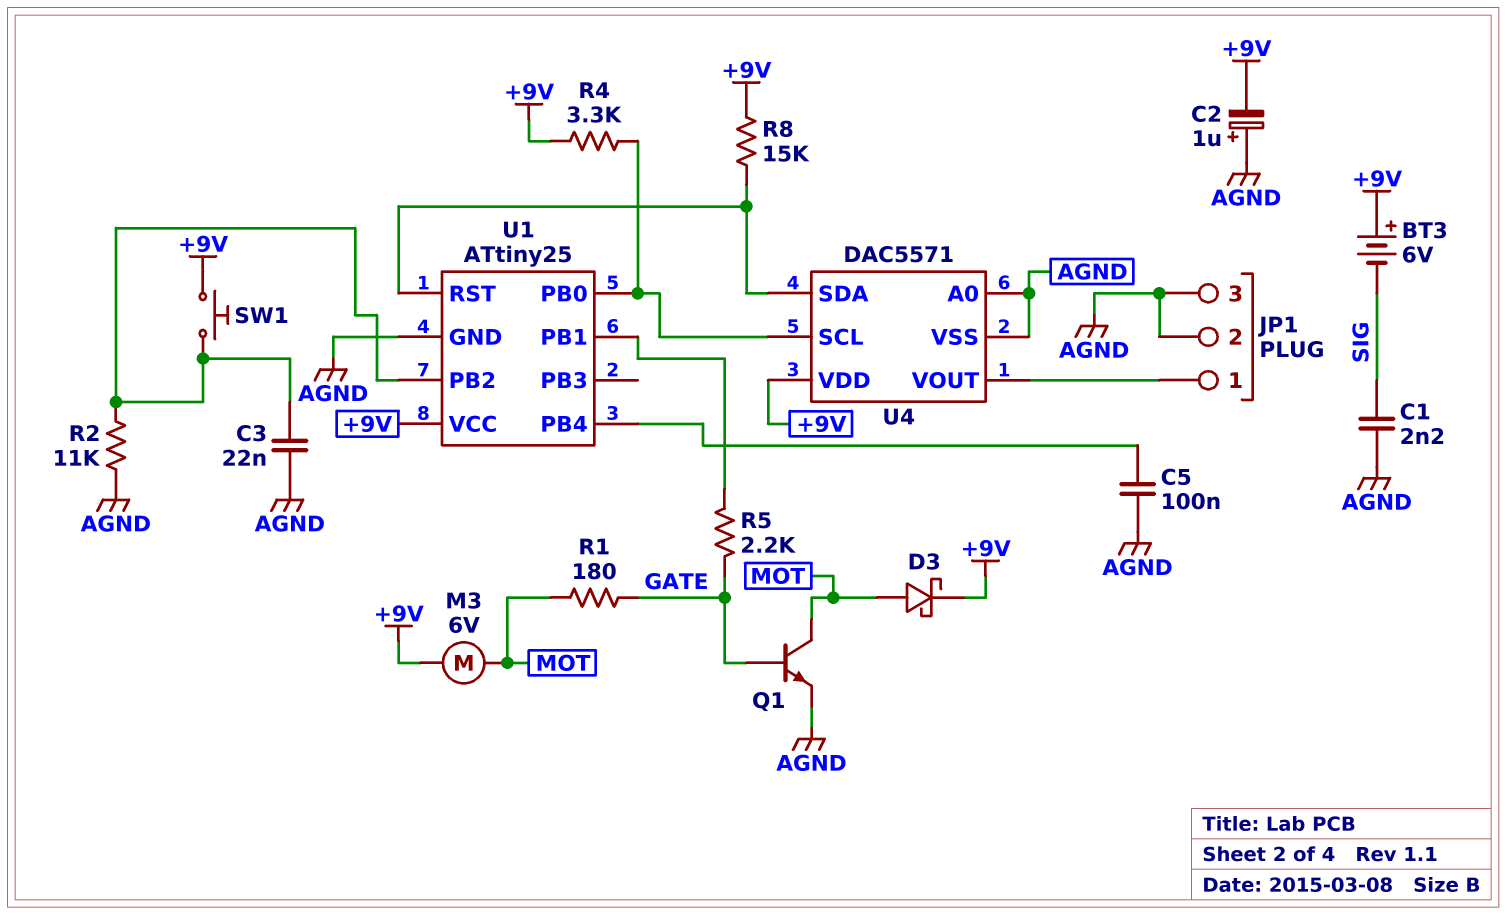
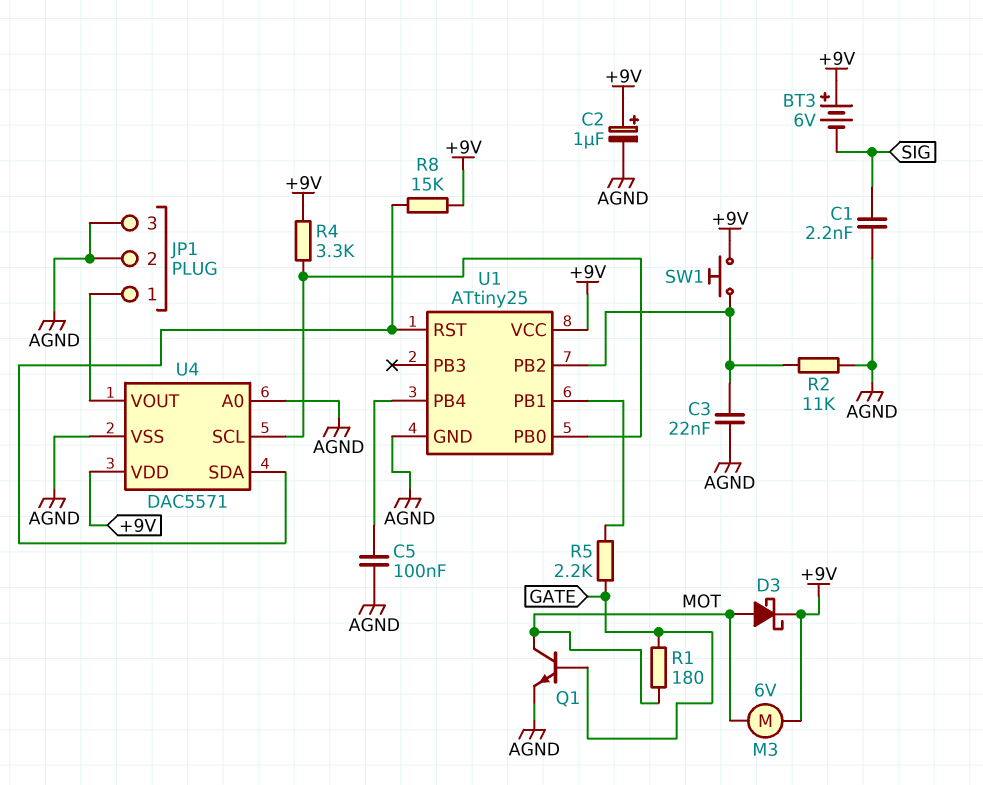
C2: 1uF (plus AGND, minus +9V) -> 1uF (plus +9V, minus AGND)

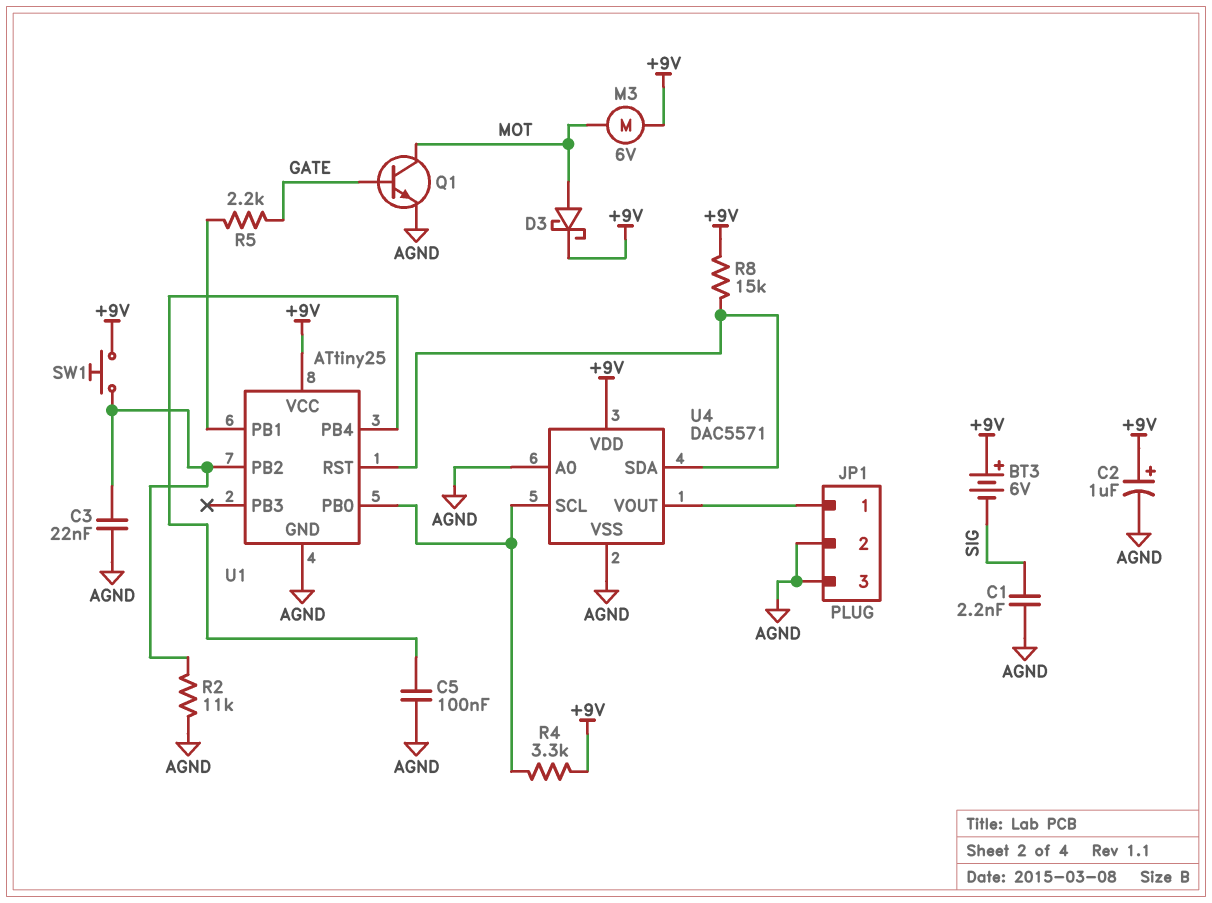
R1: 180 (GATE, MOT) -> none

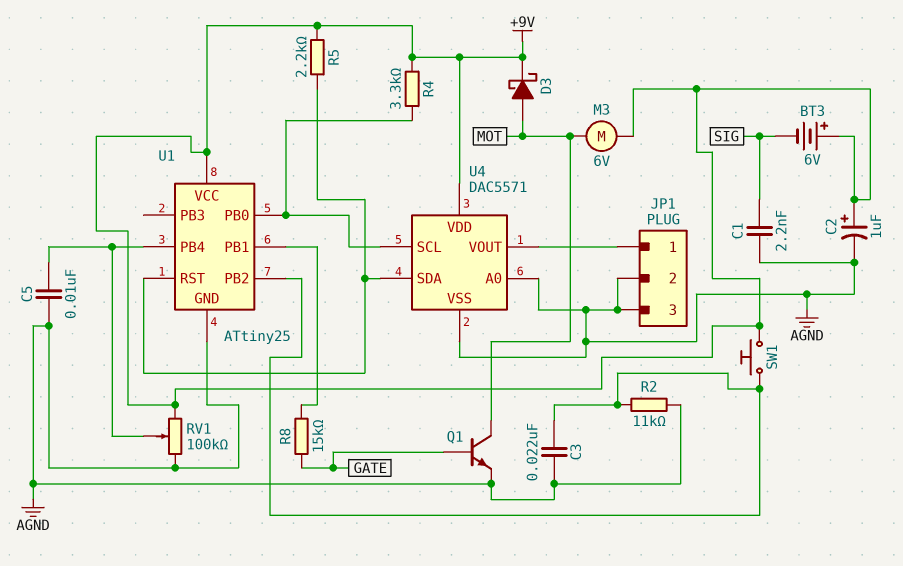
C5: 100nF (AGND, U1/PB4) -> 10nF (AGND, U1/PB4)
R5: 2.2k (GATE, U1/PB1) -> 2.2k (+9V, U1/RST)
R8: 15k (+9V, U1/RST) -> 15k (GATE, U1/PB1)
RV1: none -> 100k (+9V, AGND, wiper U1/PB4)

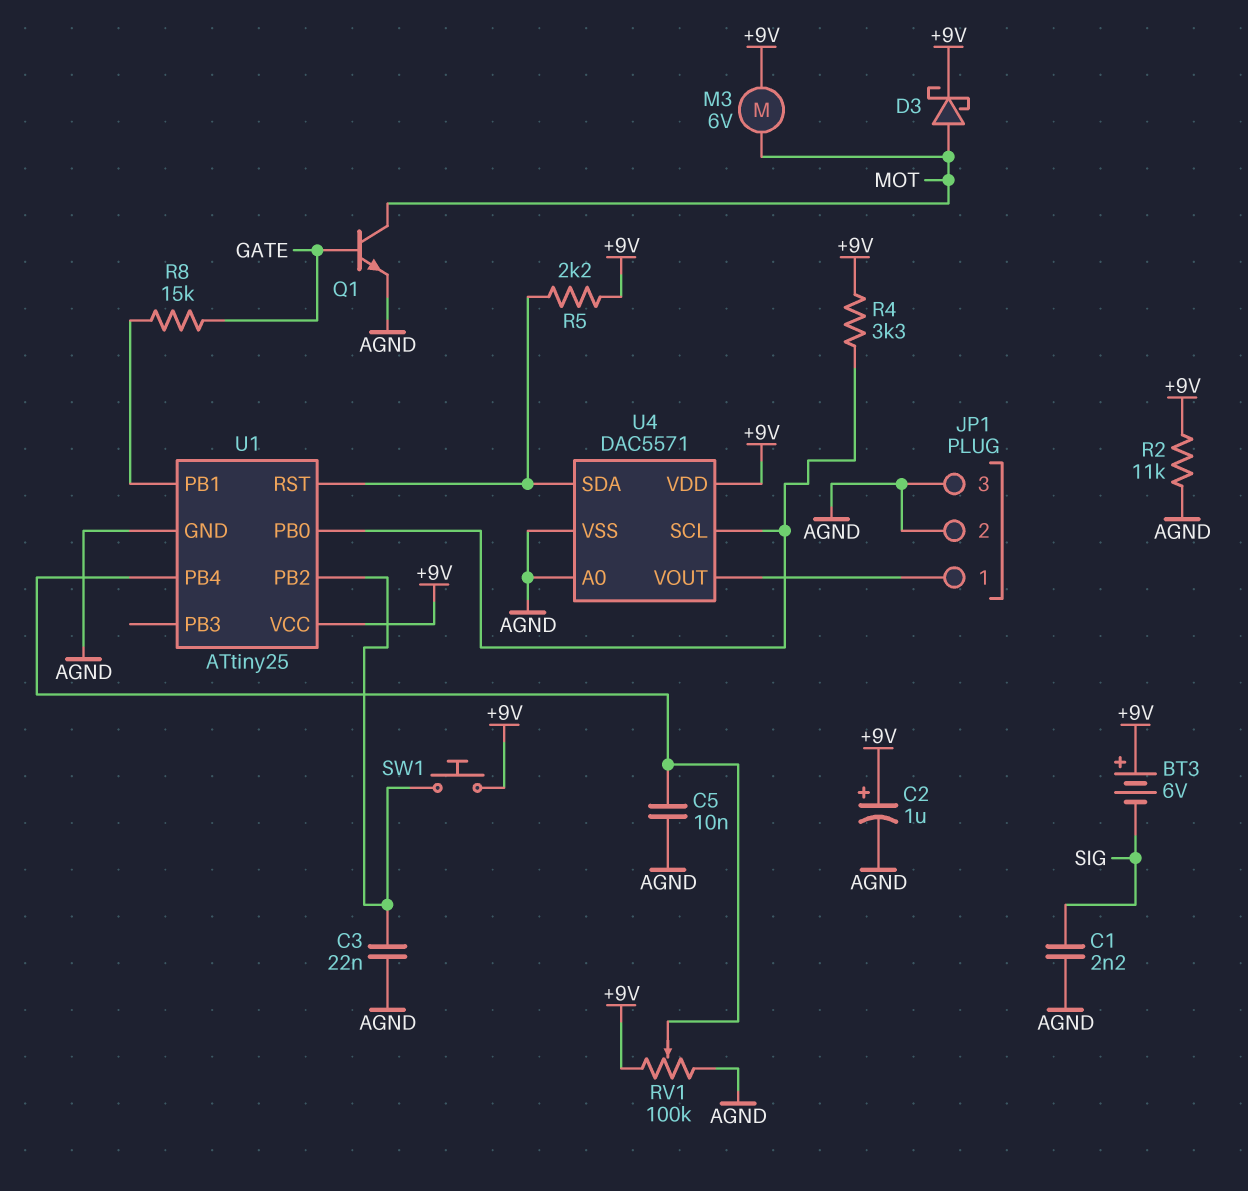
R2: 11k (AGND, U1/PB2) -> 11k (+9V, AGND)

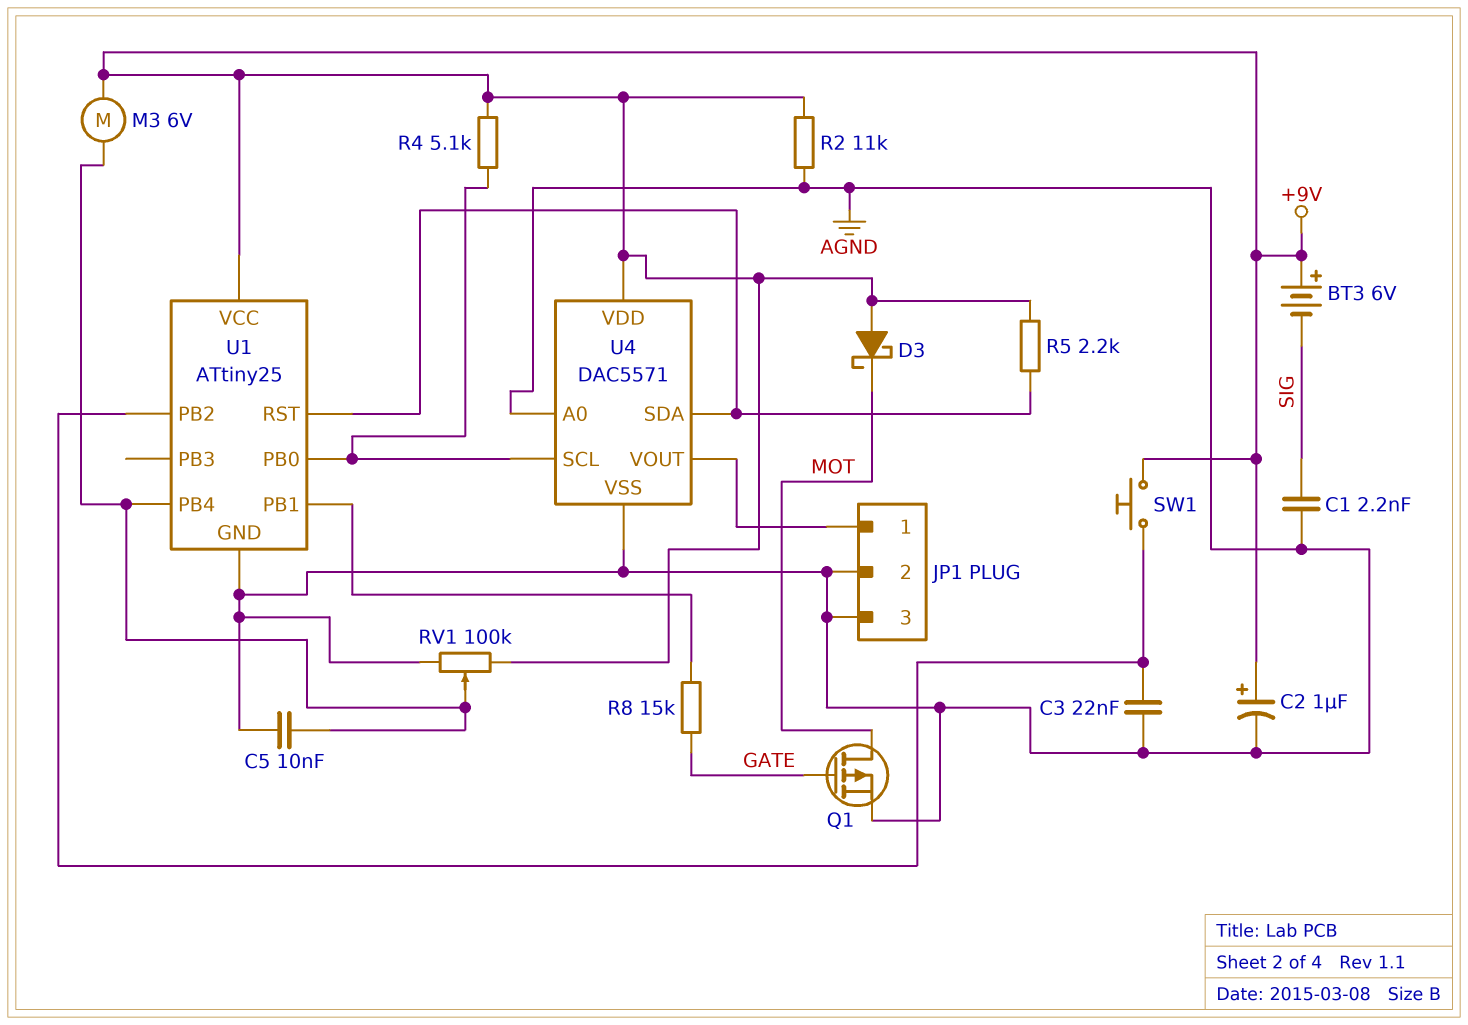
D3: schottky (A MOT, K +9V) -> schottky (A +9V, K MOT)
M3: motor 6V (+9V, MOT) -> motor 6V (+9V, U1/PB4)
Q1: NPN (B GATE, C MOT, E AGND) -> PMOS (G GATE, D MOT, S AGND)
R4: 3.3k (+9V, U1/PB0) -> 5.1k (+9V, U1/PB0)

